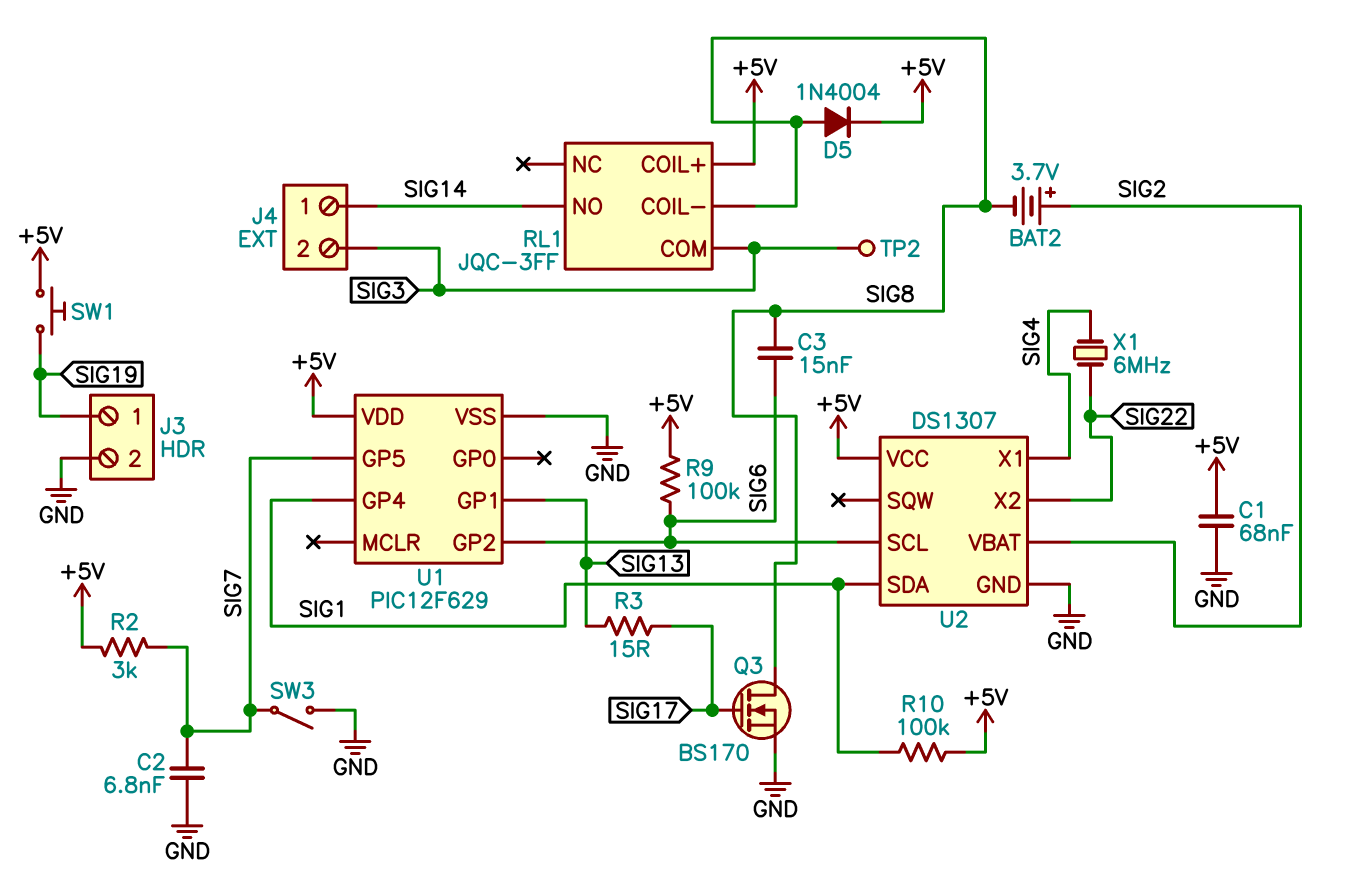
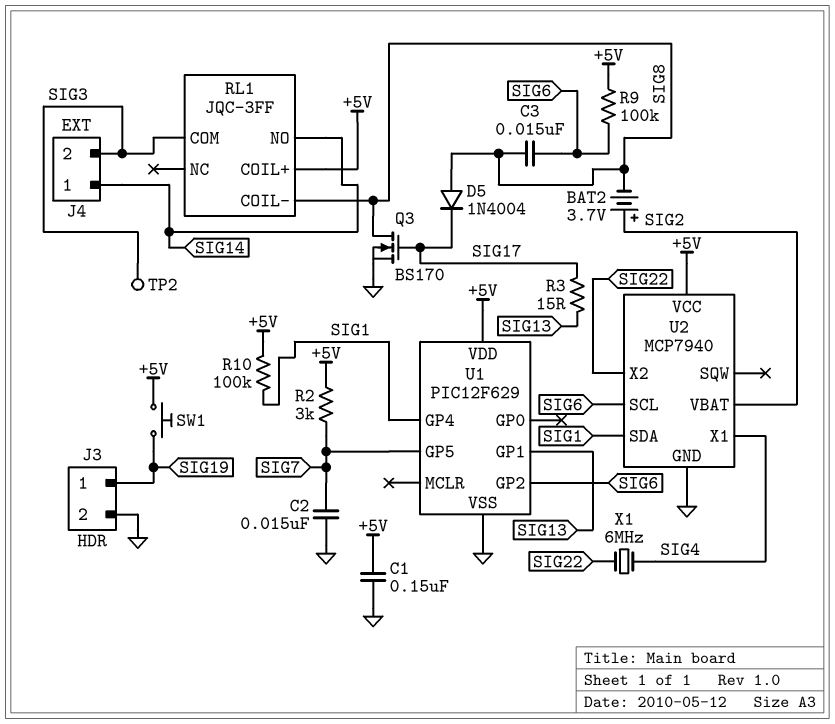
C1: 68nF (+5V, GND) -> 150nF (+5V, GND)
C2: 6.8nF (GND, SIG7) -> 15nF (GND, SIG7)
D5: diode 1N4004 (A SIG8, K +5V) -> diode 1N4004 (A SIG8, K SIG17)
SW3: switch (GND, SIG7) -> none
U2: DS1307 -> MCP7940

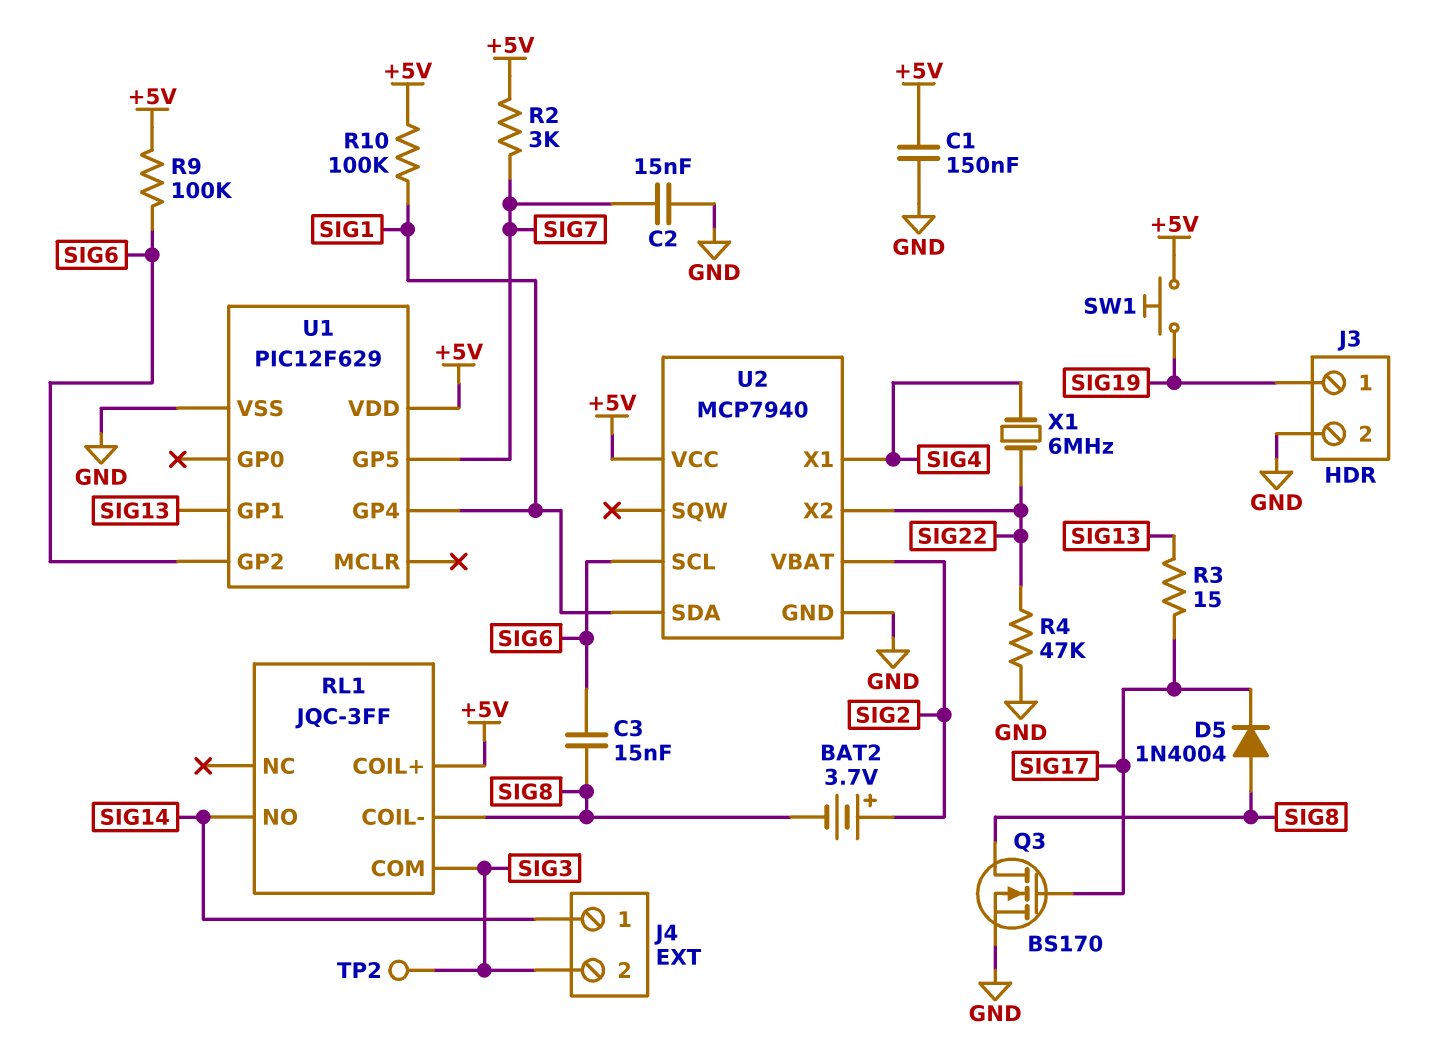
R4: none -> 47k (GND, SIG22)

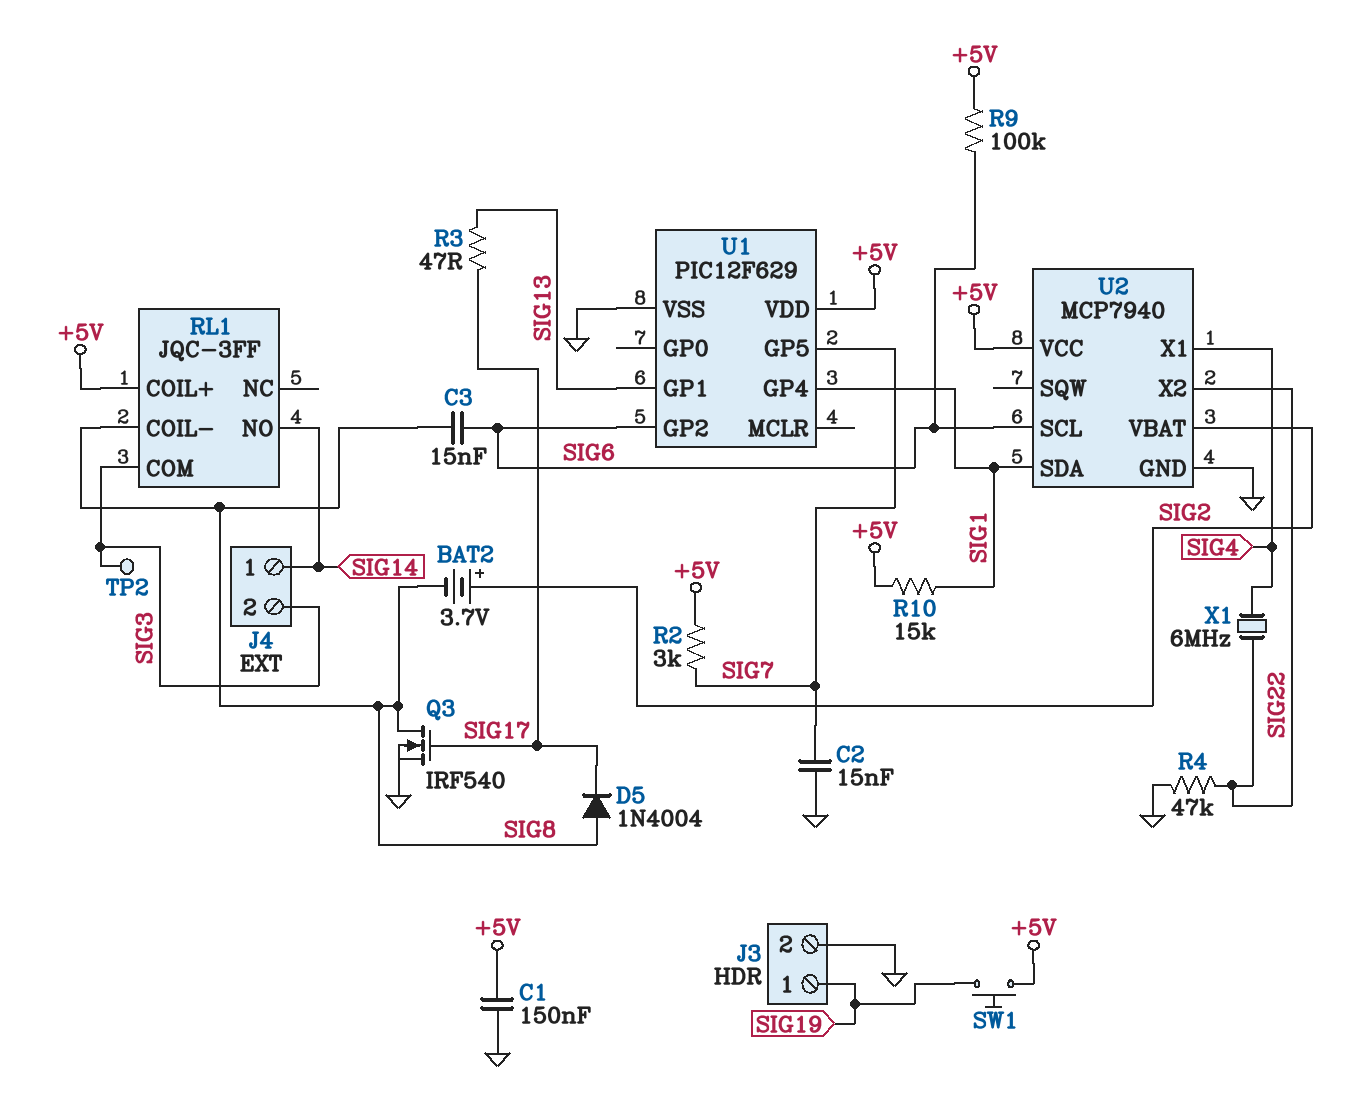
Q3: NMOS BS170 (G SIG17, D SIG8, S GND) -> NMOS IRF540 (G SIG17, D SIG8, S GND)
R3: 15 (SIG13, SIG17) -> 47 (SIG13, SIG17)
R10: 100k (+5V, SIG1) -> 15k (+5V, SIG1)

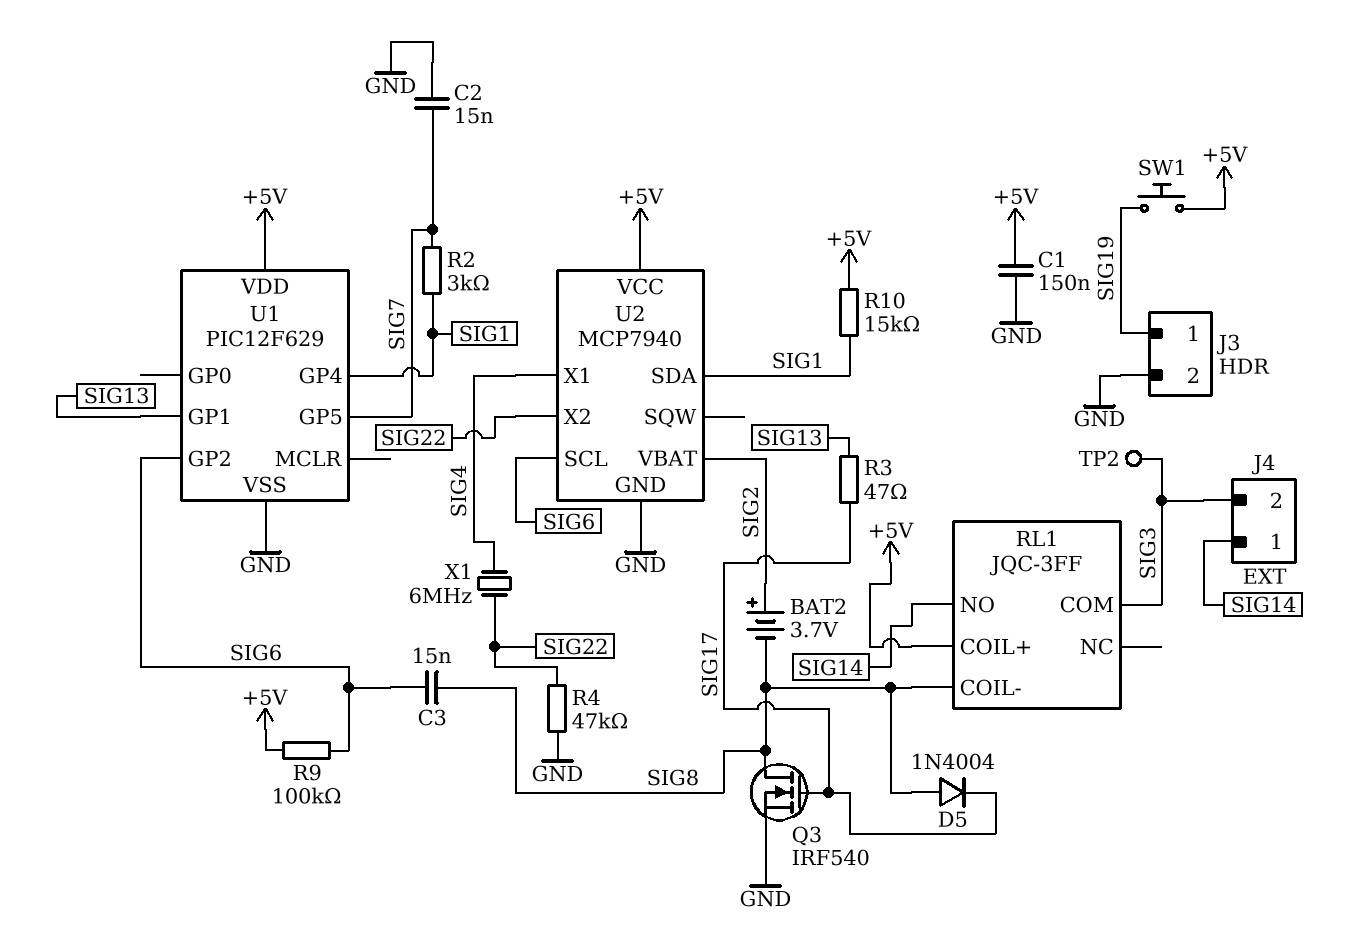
R2: 3k (+5V, SIG7) -> 3k (SIG1, SIG7)

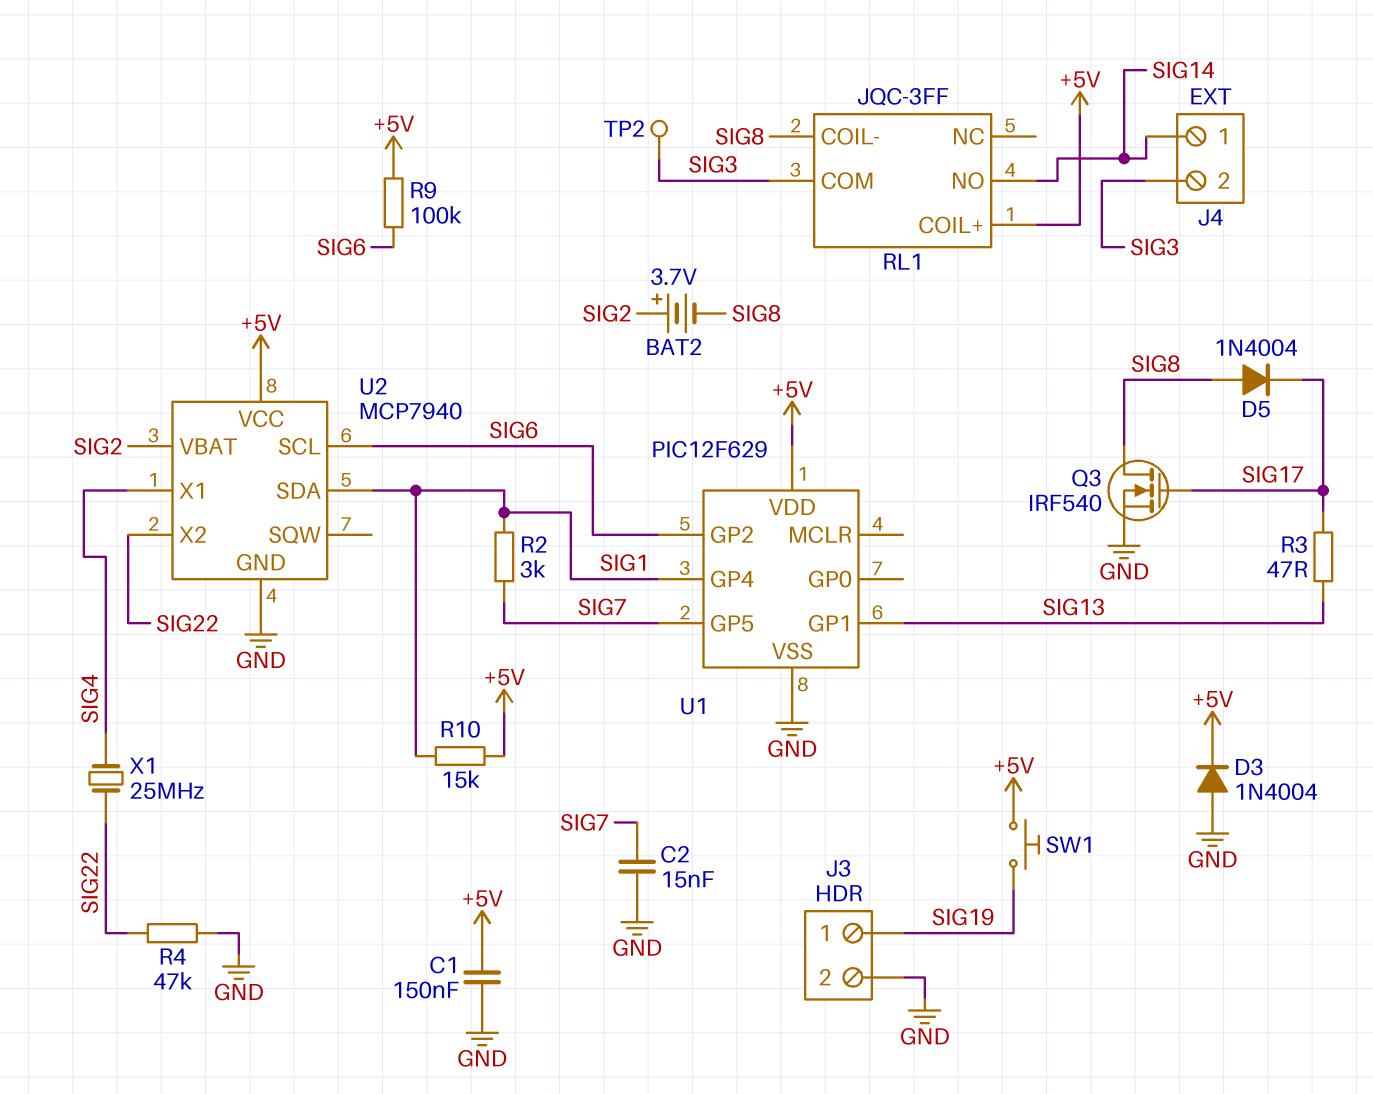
C3: 15nF (SIG6, SIG8) -> none
D3: none -> diode 1N4004 (A GND, K +5V)
X1: 6MHz (SIG4, SIG22) -> 25MHz (SIG4, SIG22)

